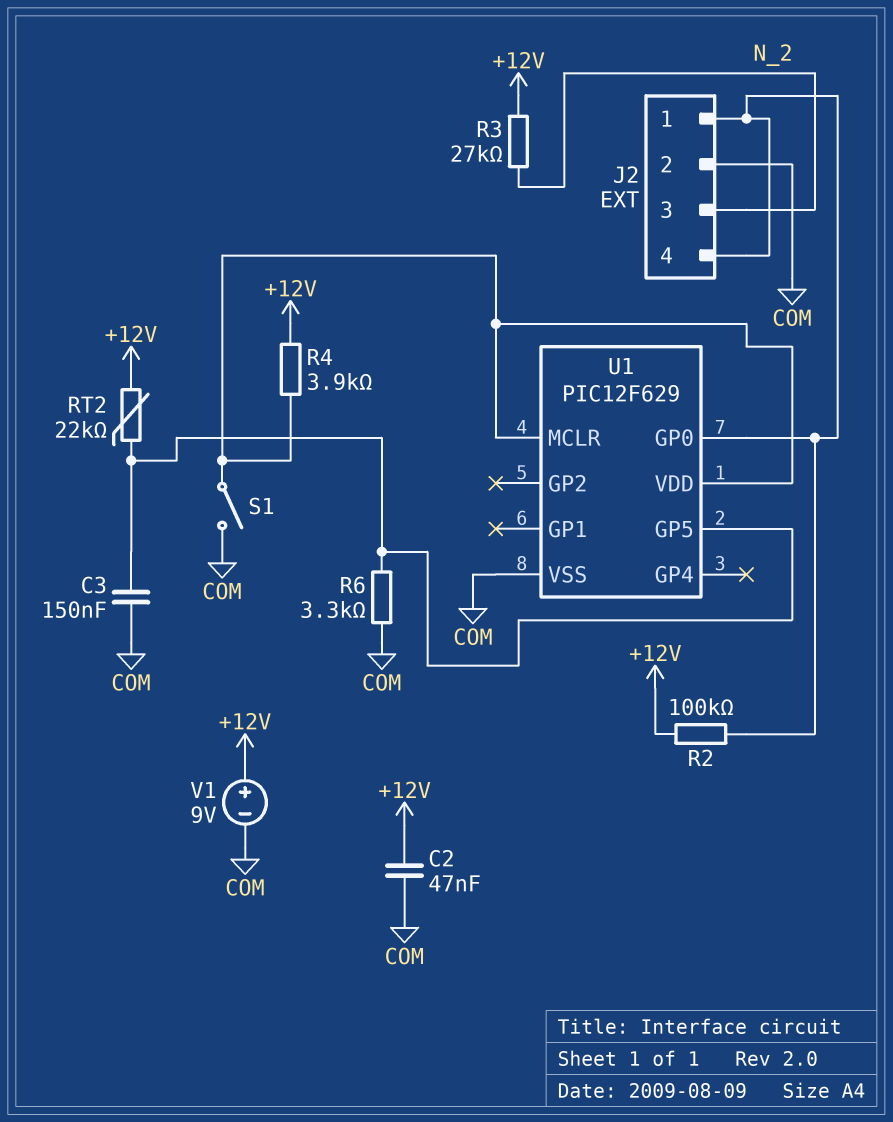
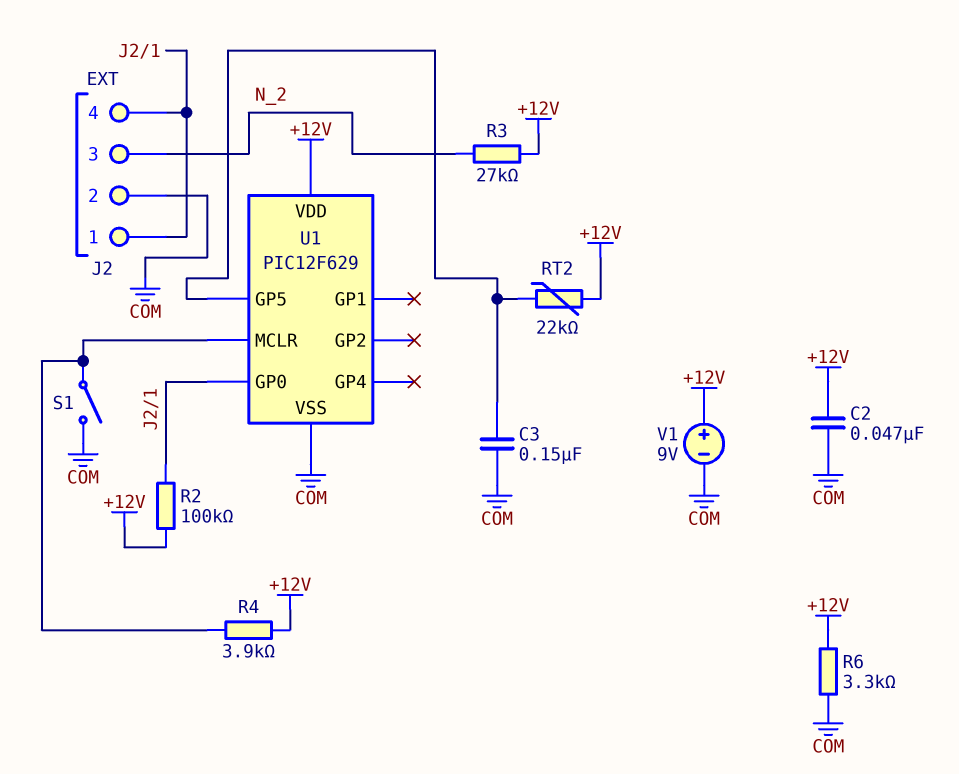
R6: 3.3k (COM, U1/GP5) -> 3.3k (+12V, COM)
U1 pin VDD: U1/MCLR -> +12V

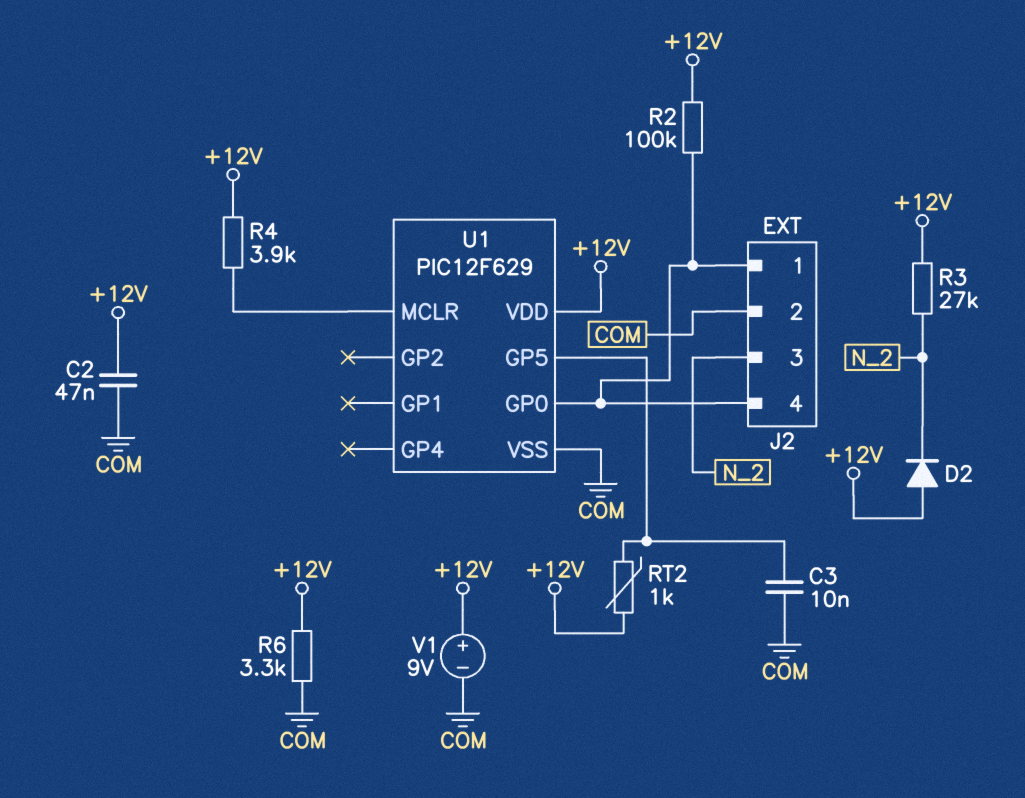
C3: 150nF (COM, U1/GP5) -> 10nF (COM, U1/GP5)
D2: none -> diode (A +12V, K N_2)
RT2: 22k (+12V, U1/GP5) -> 1k (+12V, U1/GP5)
S1: switch (COM, U1/MCLR) -> none

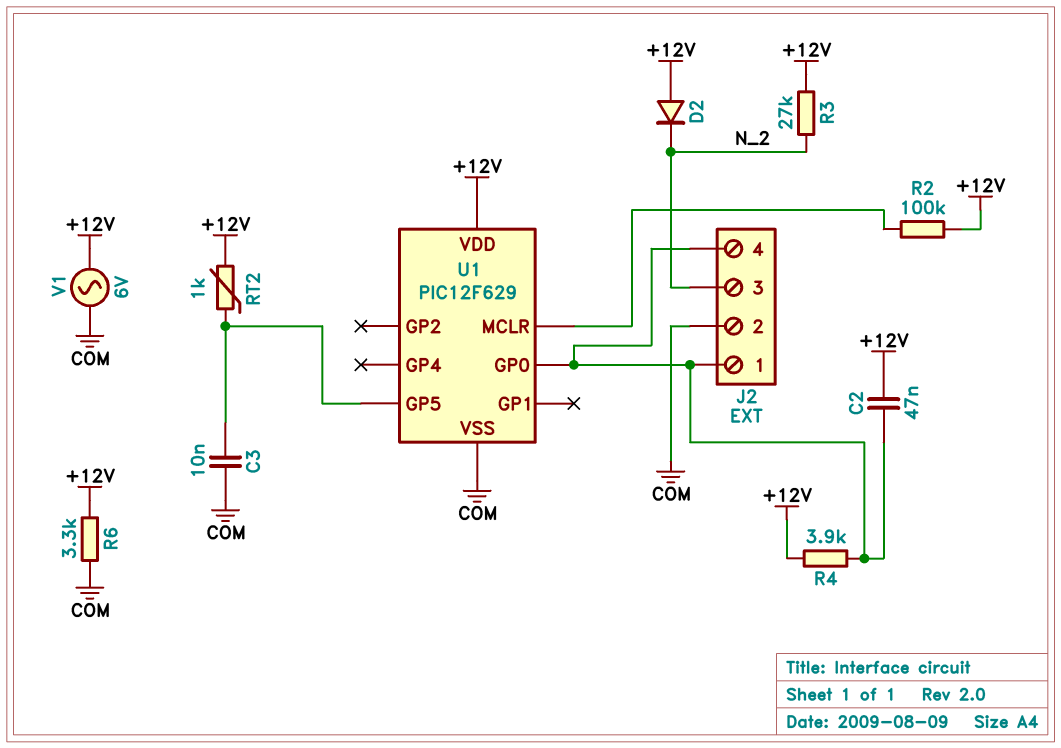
C2: 47nF (+12V, COM) -> 47nF (+12V, J2/1)
R2: 100k (+12V, J2/1) -> 100k (+12V, U1/MCLR)
R4: 3.9k (+12V, U1/MCLR) -> 3.9k (+12V, J2/1)
V1: 9V (plus +12V, minus COM) -> AC 6V (+12V, COM)

